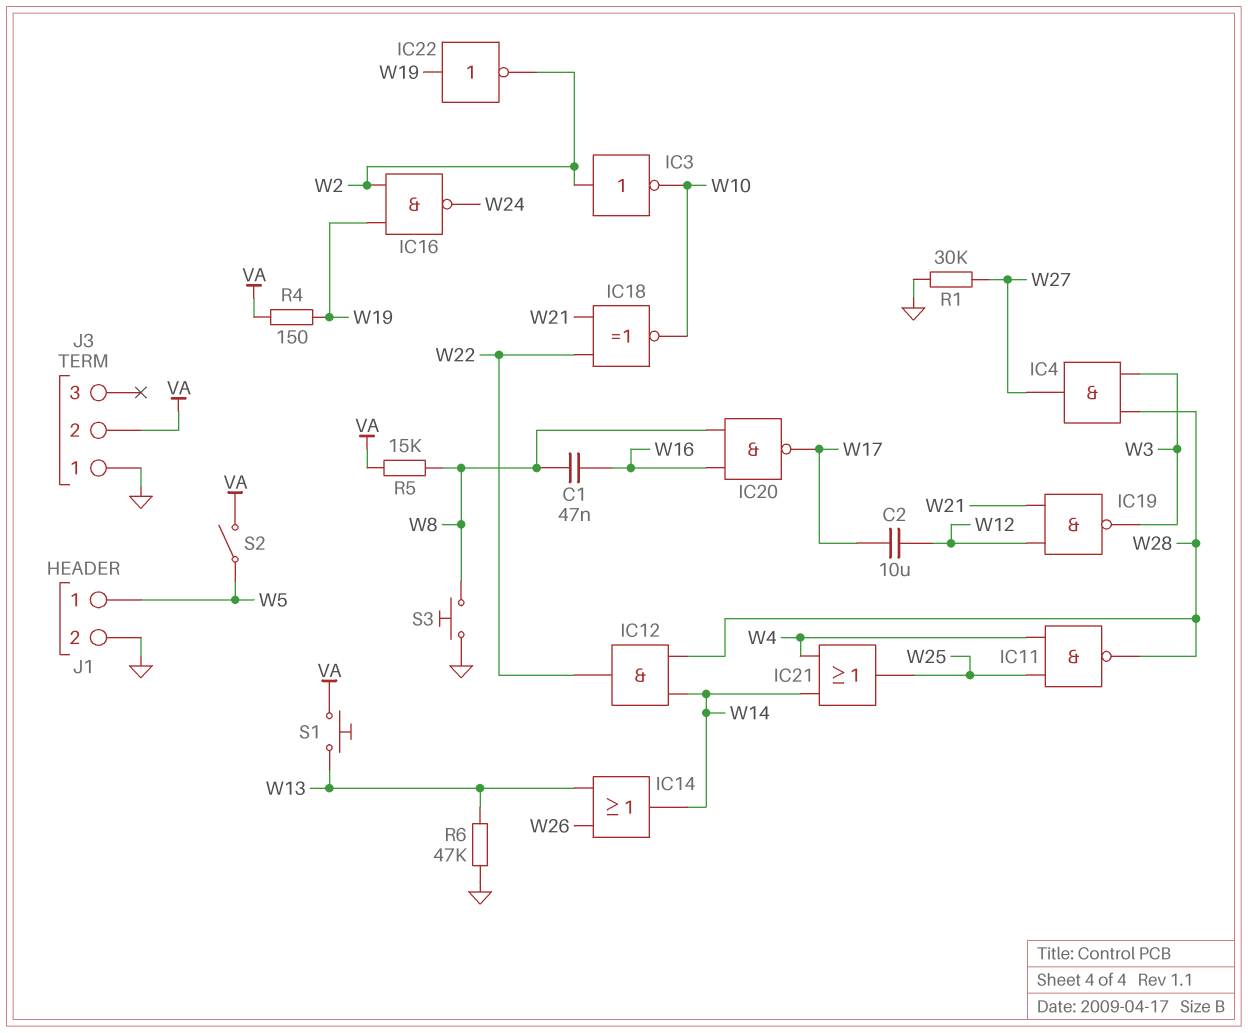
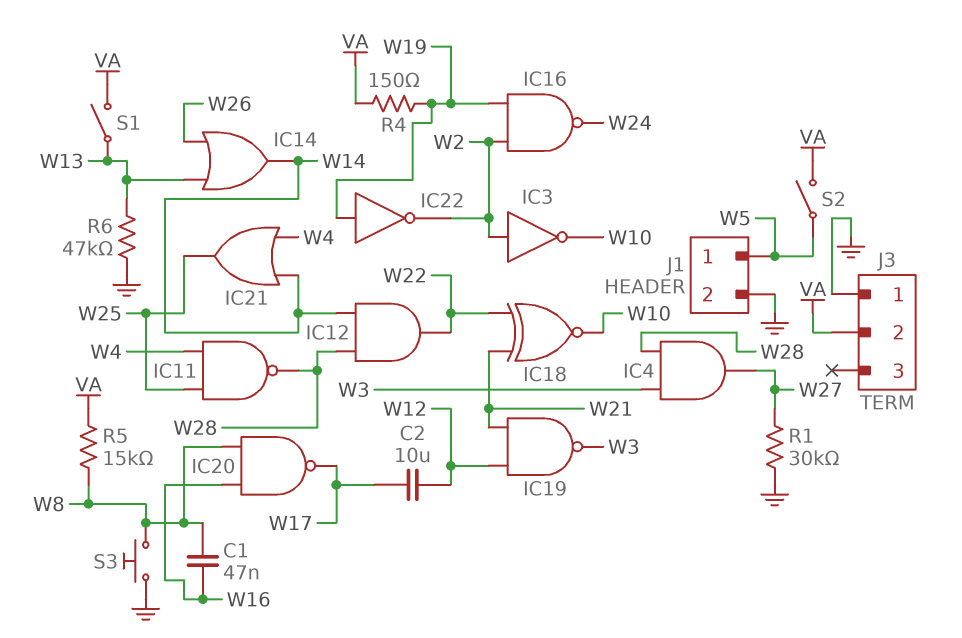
S1: button (VA, W13) -> switch (VA, W13)

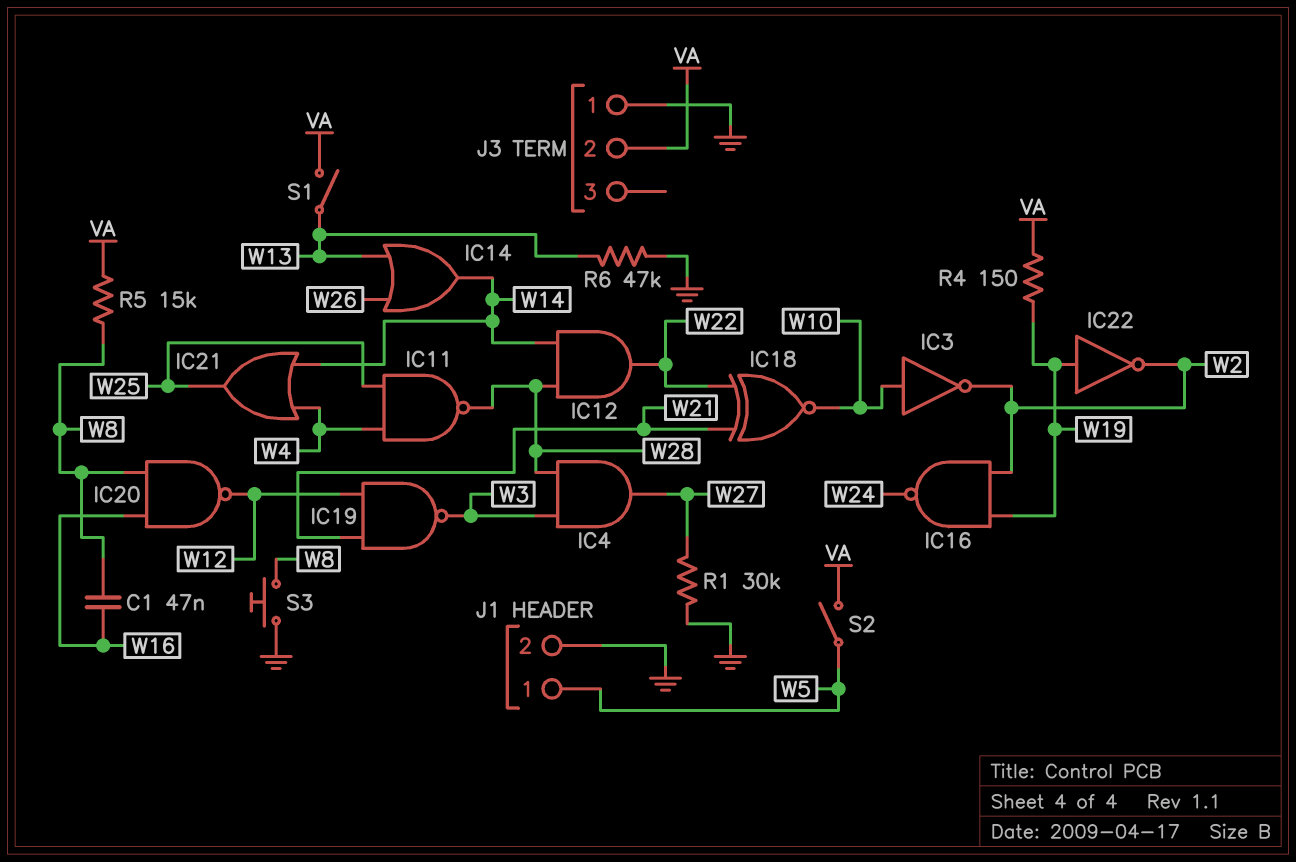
C2: 10uF (W12, W17) -> none
IC3: NOT (in W2, out W10) -> NOT (in W10, out W2)
IC20: NAND (in W8, in W16, out W17) -> NAND (in W8, in W16, out W12)

